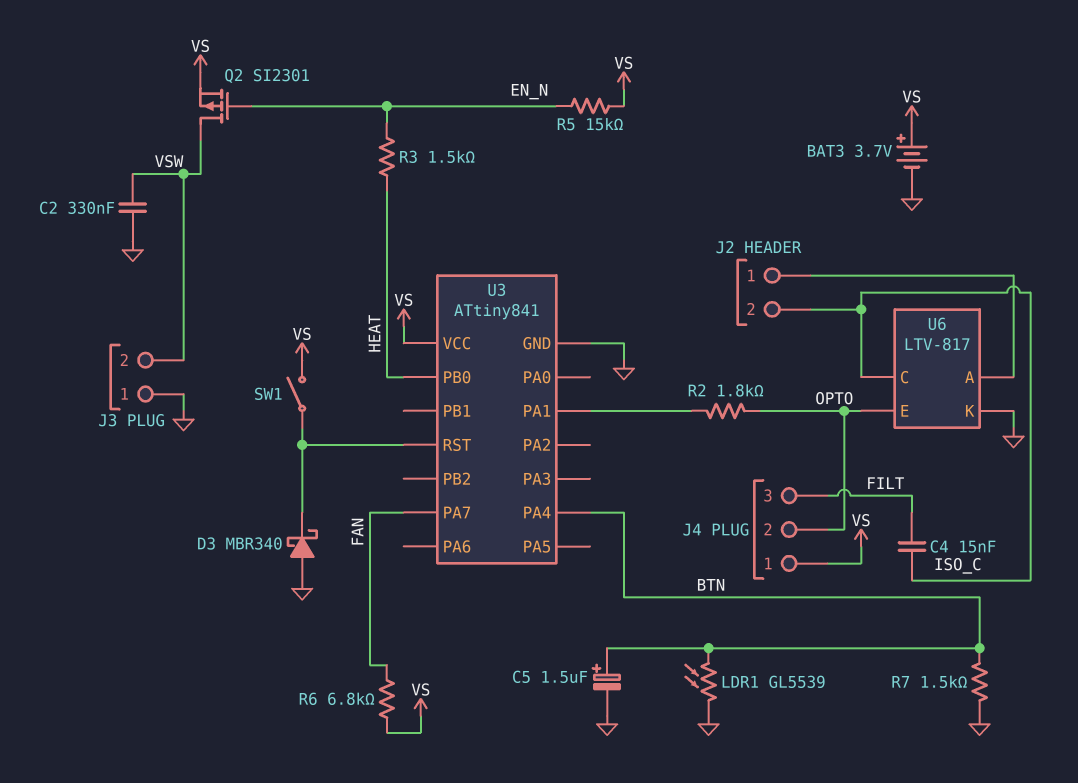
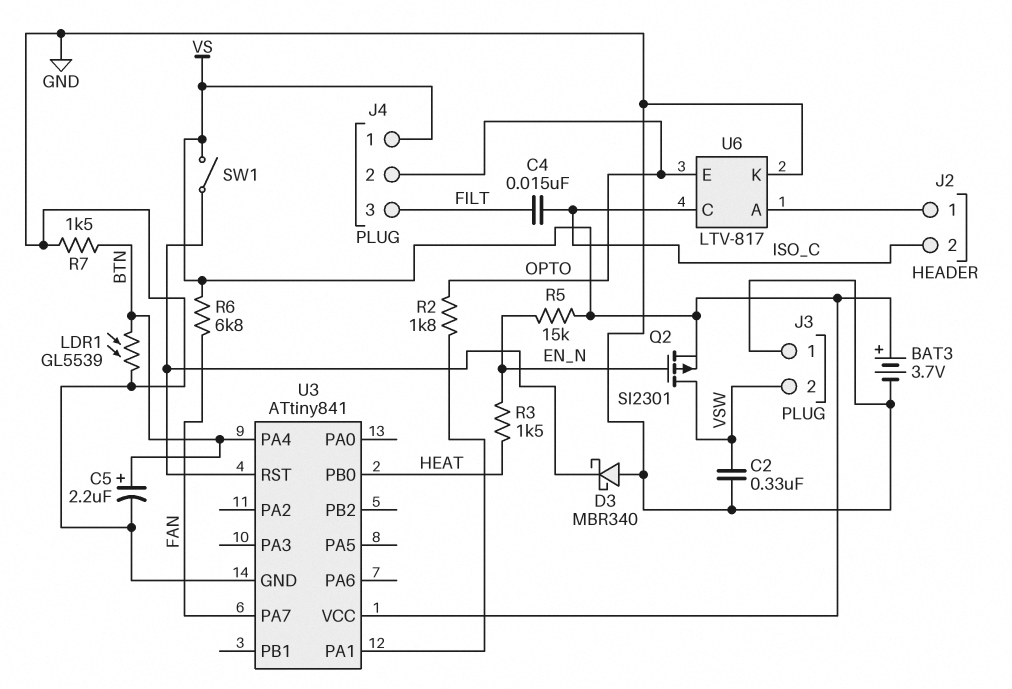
C5: 1.5uF (plus BTN, minus GND) -> 2.2uF (plus BTN, minus GND)

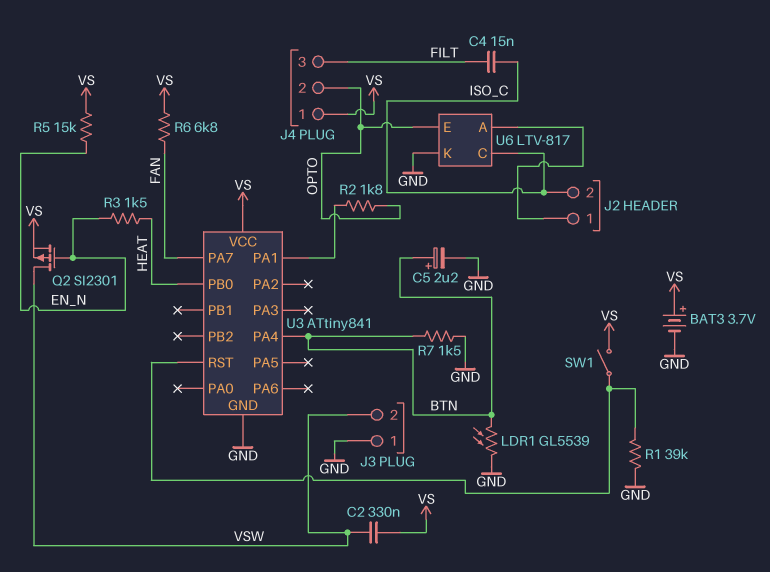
C2: 330nF (GND, VSW) -> 330nF (VS, VSW)
D3: schottky MBR340 (A GND, K U3/RST) -> none
R1: none -> 39k (GND, U3/RST)

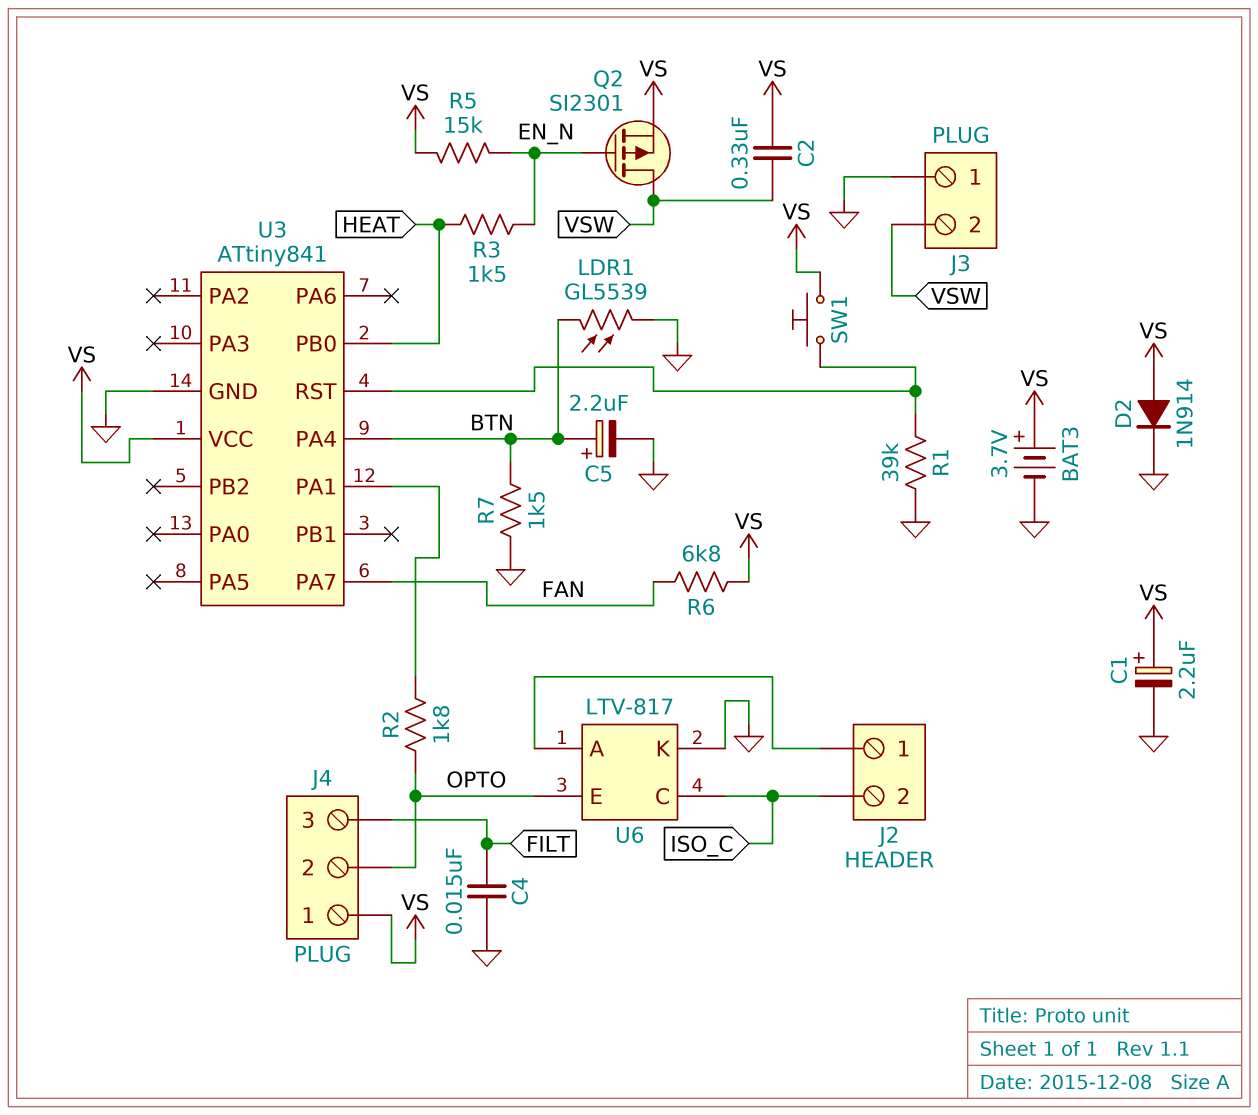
C1: none -> 2.2uF (plus VS, minus GND)
C4: 15nF (FILT, ISO_C) -> 15nF (FILT, GND)
D2: none -> diode 1N914 (A VS, K GND)
SW1: switch (U3/RST, VS) -> button (U3/RST, VS)

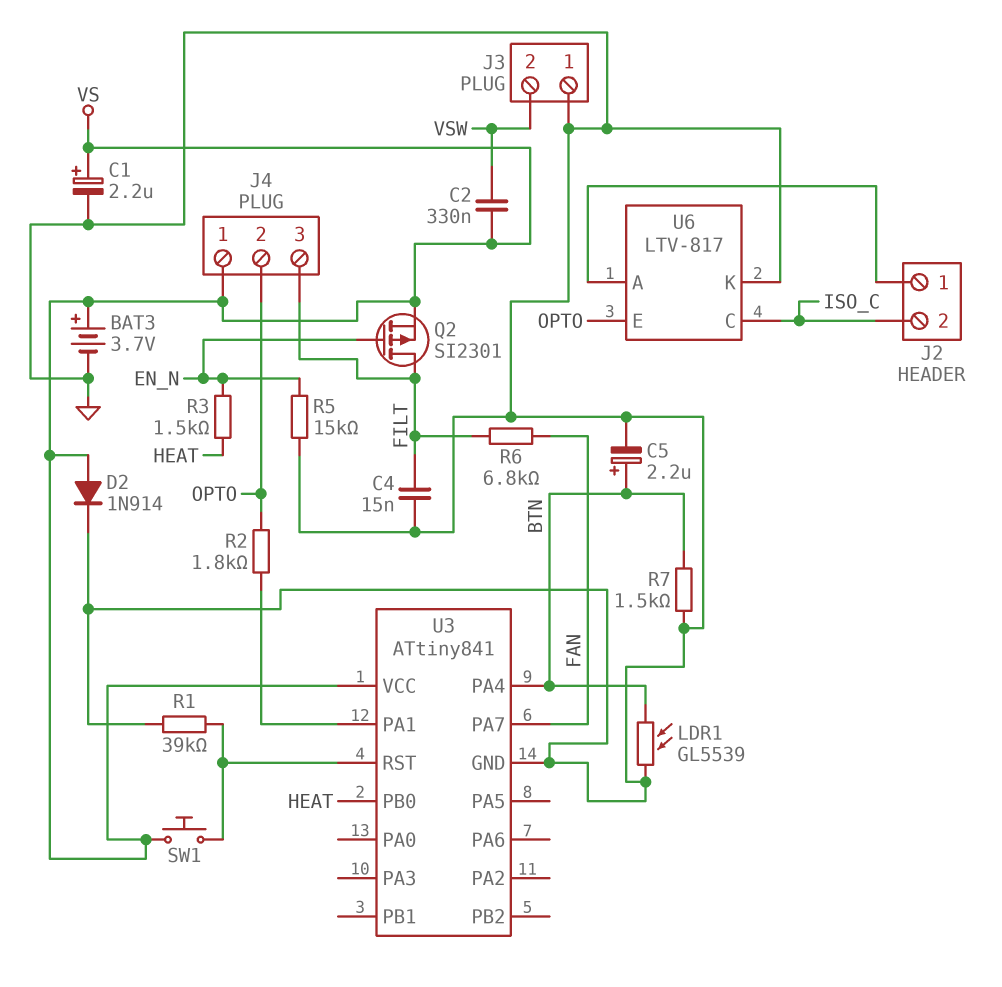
Q2: PMOS SI2301 (G EN_N, D VSW, S VS) -> PMOS SI2301 (G EN_N, D FILT, S VS)
R5: 15k (EN_N, VS) -> 15k (EN_N, GND)
R6: 6.8k (FAN, VS) -> 6.8k (FAN, FILT)

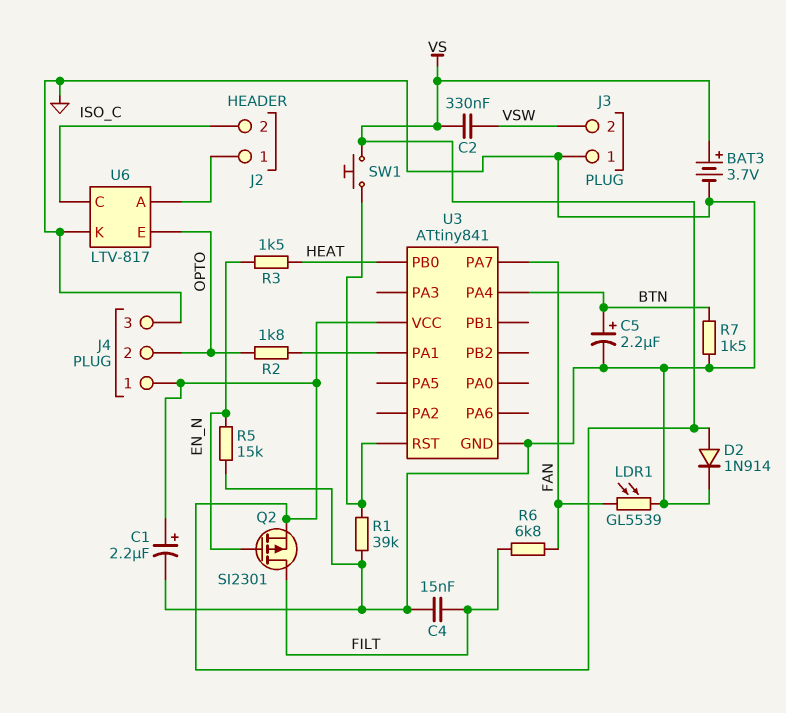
J4 pin 3: FILT -> GND
LDR1: GL5539 (BTN, GND) -> GL5539 (FAN, GND)

